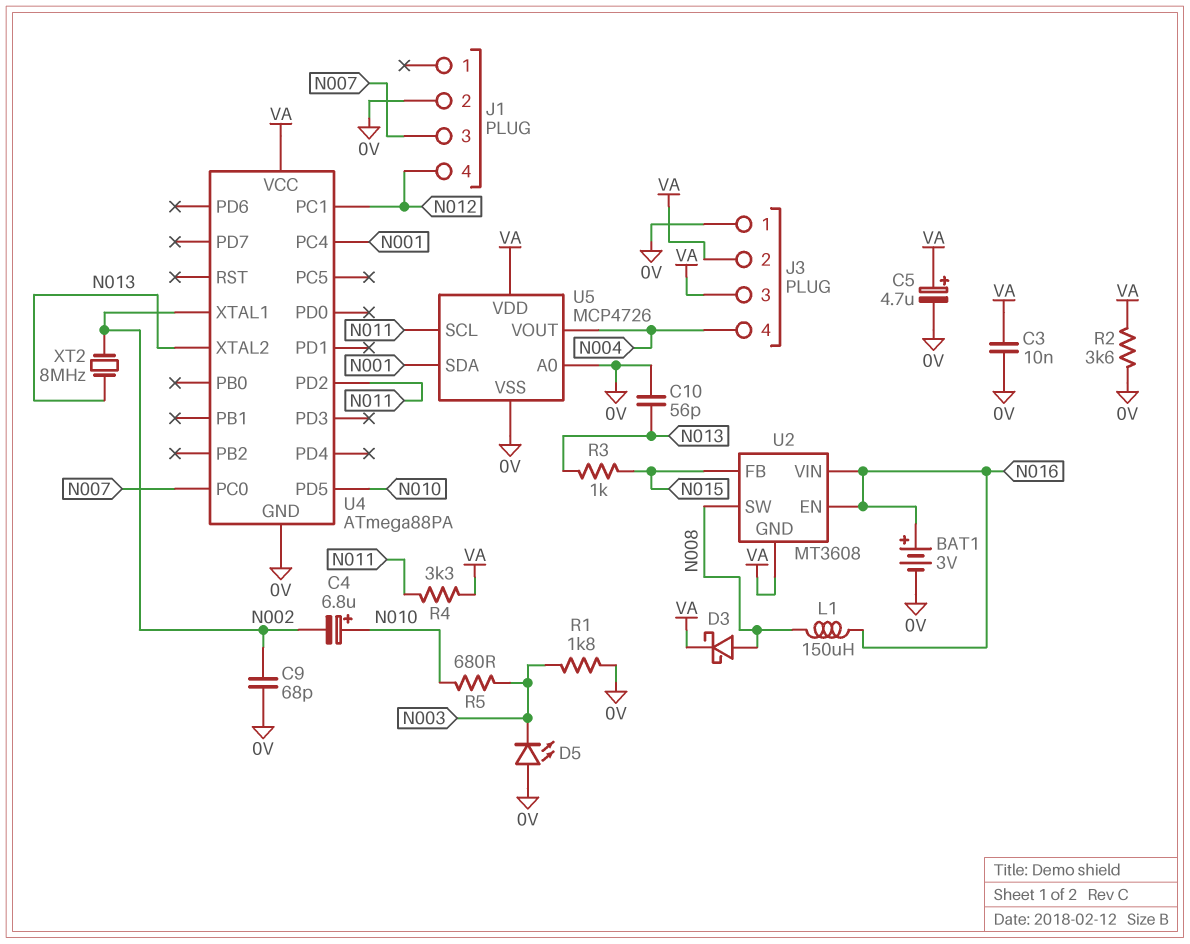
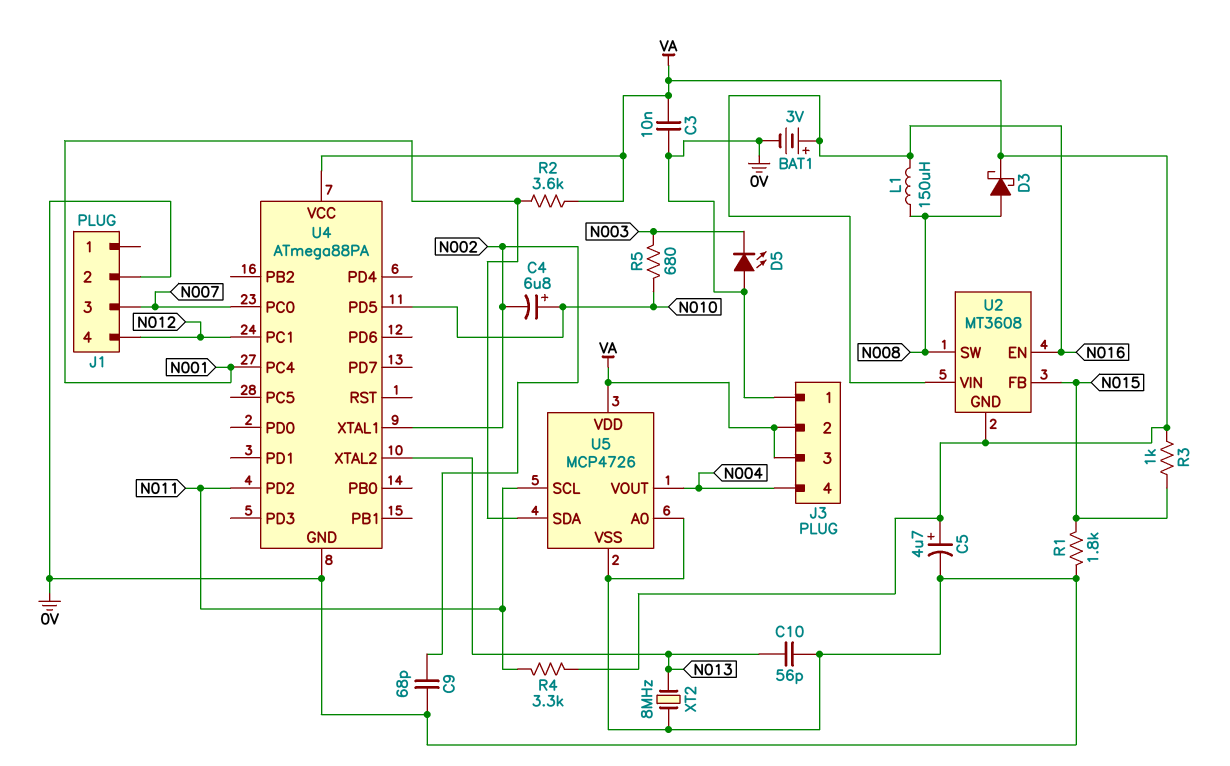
R1: 1.8k (0V, N003) -> 1.8k (0V, N015)
R2: 3.6k (0V, VA) -> 3.6k (N001, VA)
R3: 1k (N013, N015) -> 1k (N015, VA)
XT2: 8MHz (N002, N013) -> 8MHz (0V, N013)

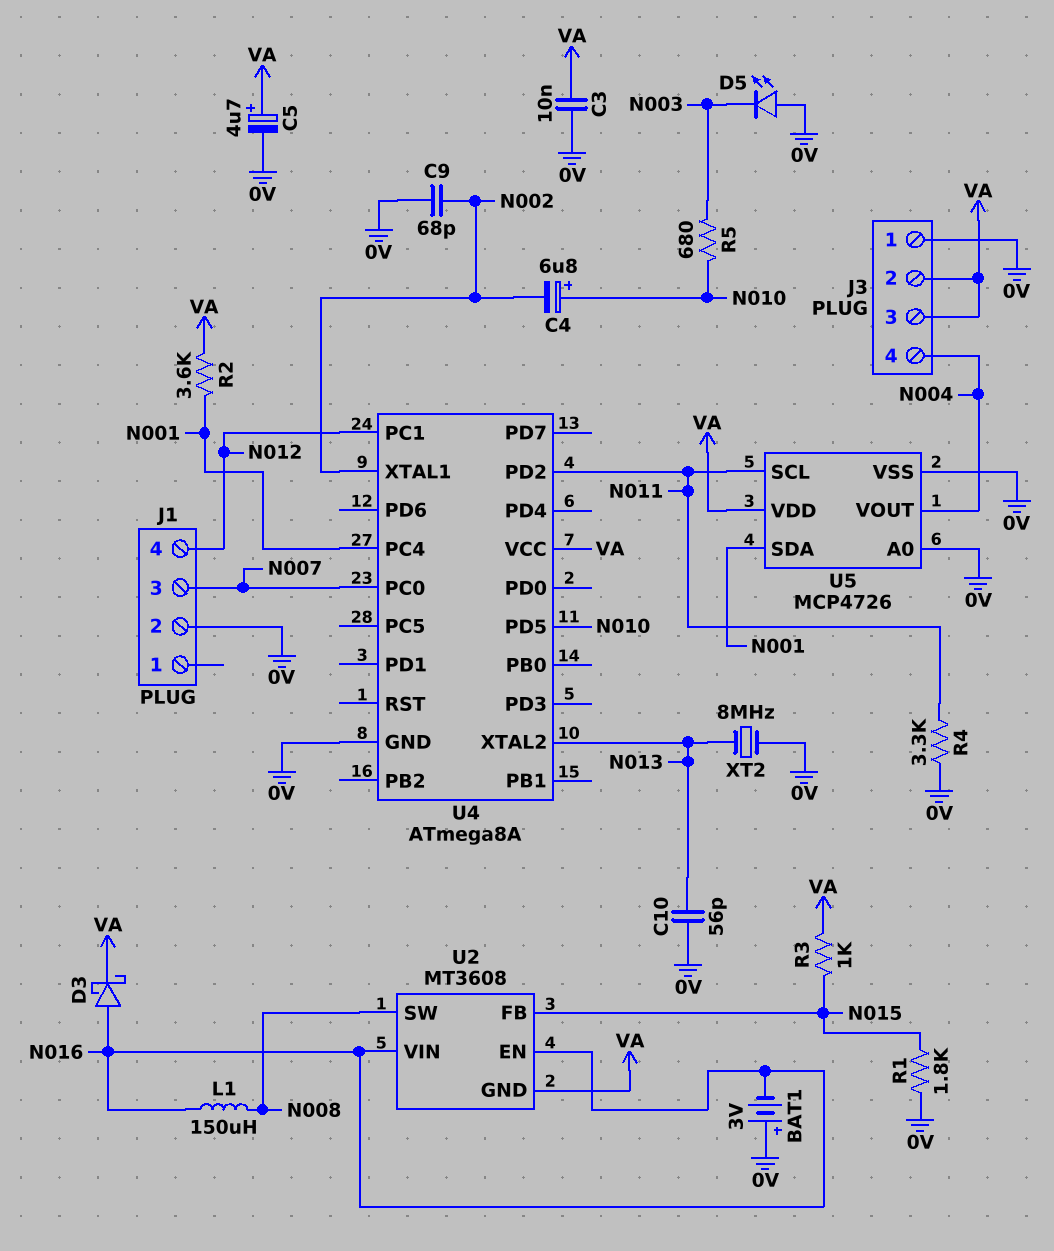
BAT1: 3V (plus N016, minus 0V) -> 3V (plus 0V, minus N016)
D3: schottky (A N008, K VA) -> schottky (A N016, K VA)
R4: 3.3k (N011, VA) -> 3.3k (0V, N011)
U4: ATmega88PA -> ATmega8A

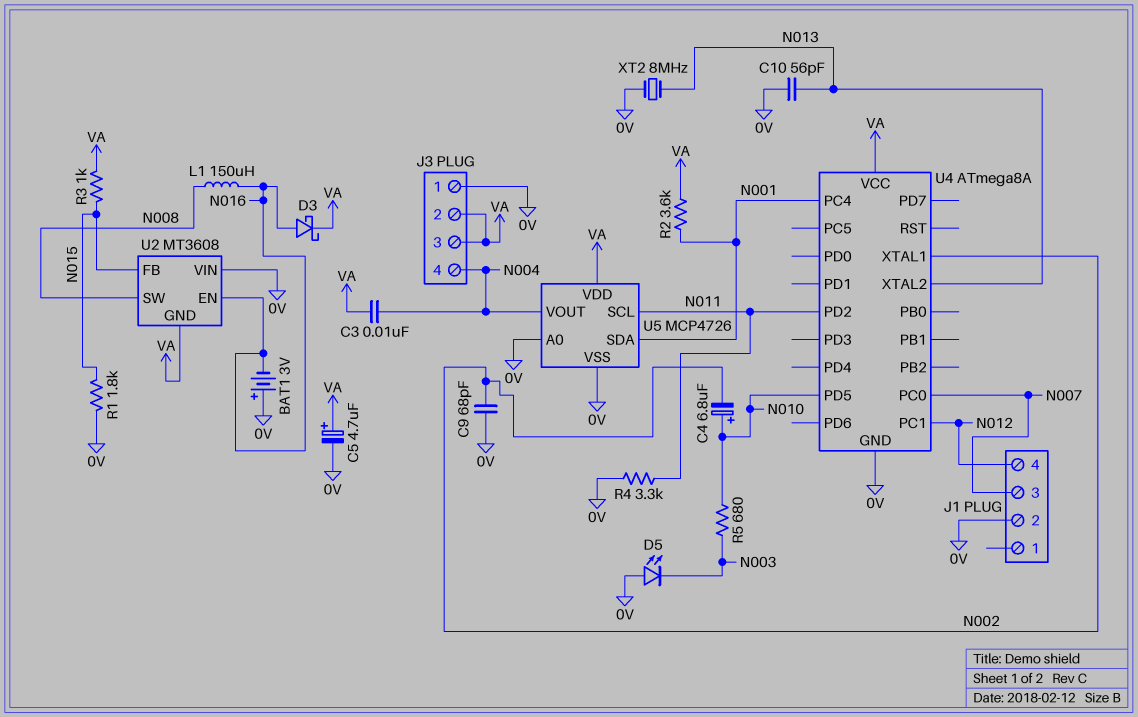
C3: 10nF (0V, VA) -> 10nF (N004, VA)
U2 pin VIN: N016 -> 0V

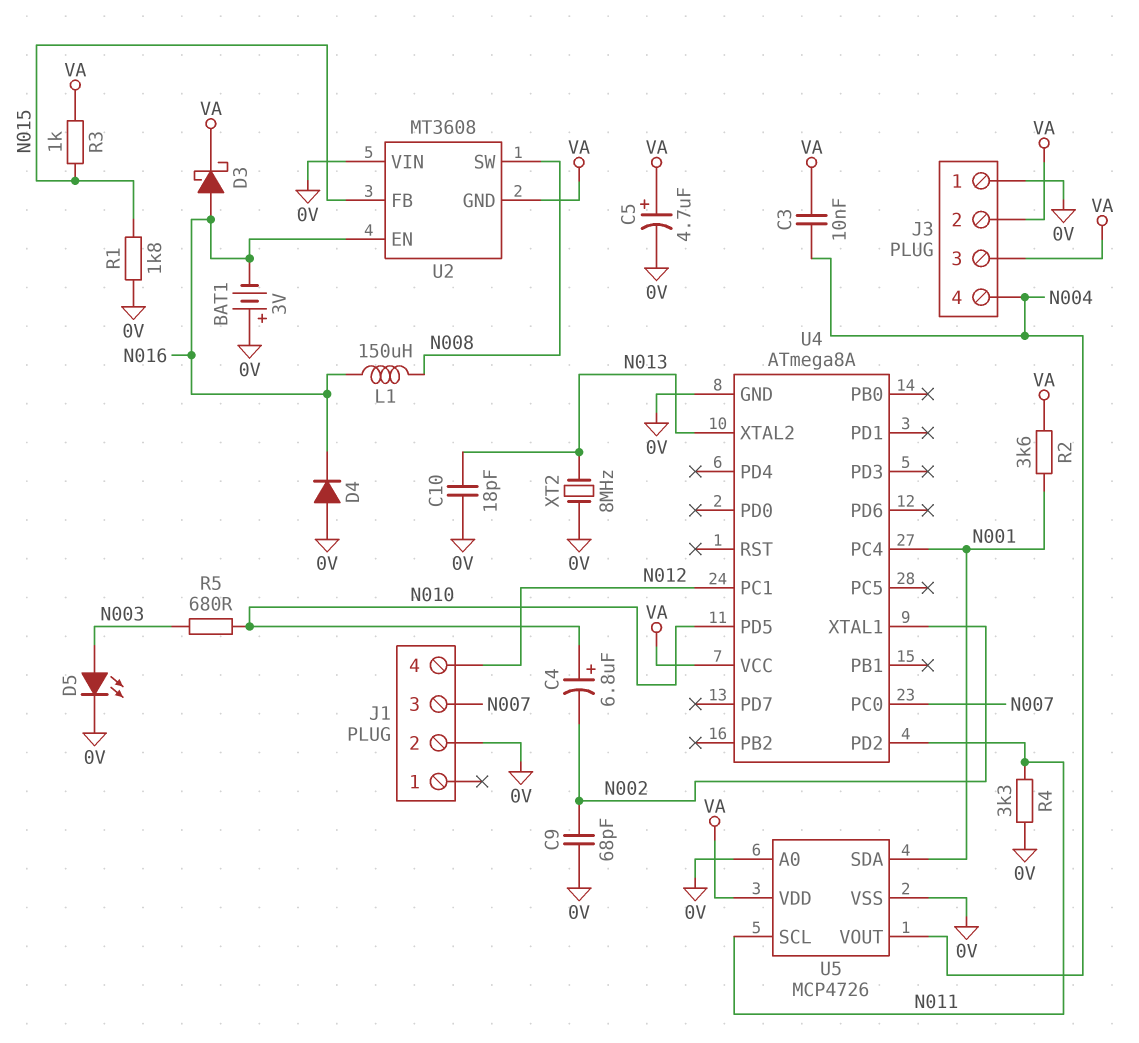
C10: 56pF (0V, N013) -> 18pF (0V, N013)
D4: none -> diode (A 0V, K N016)
D5: LED (A 0V, K N003) -> LED (A N003, K 0V)

